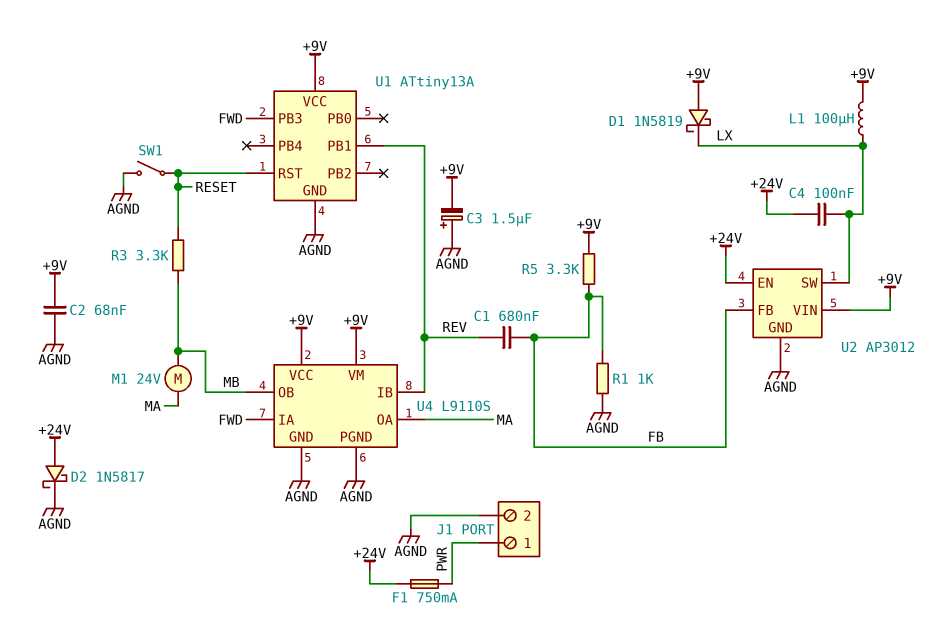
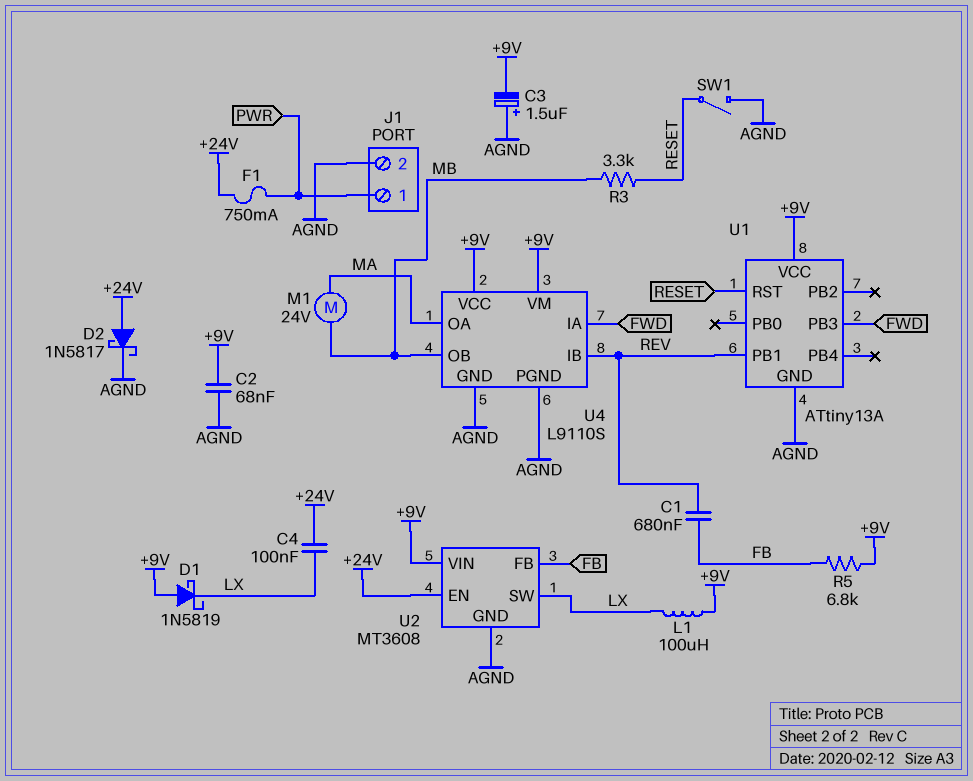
R1: 1k (AGND, FB) -> none
R5: 3.3k (+9V, FB) -> 6.8k (+9V, FB)
U2: AP3012 -> MT3608

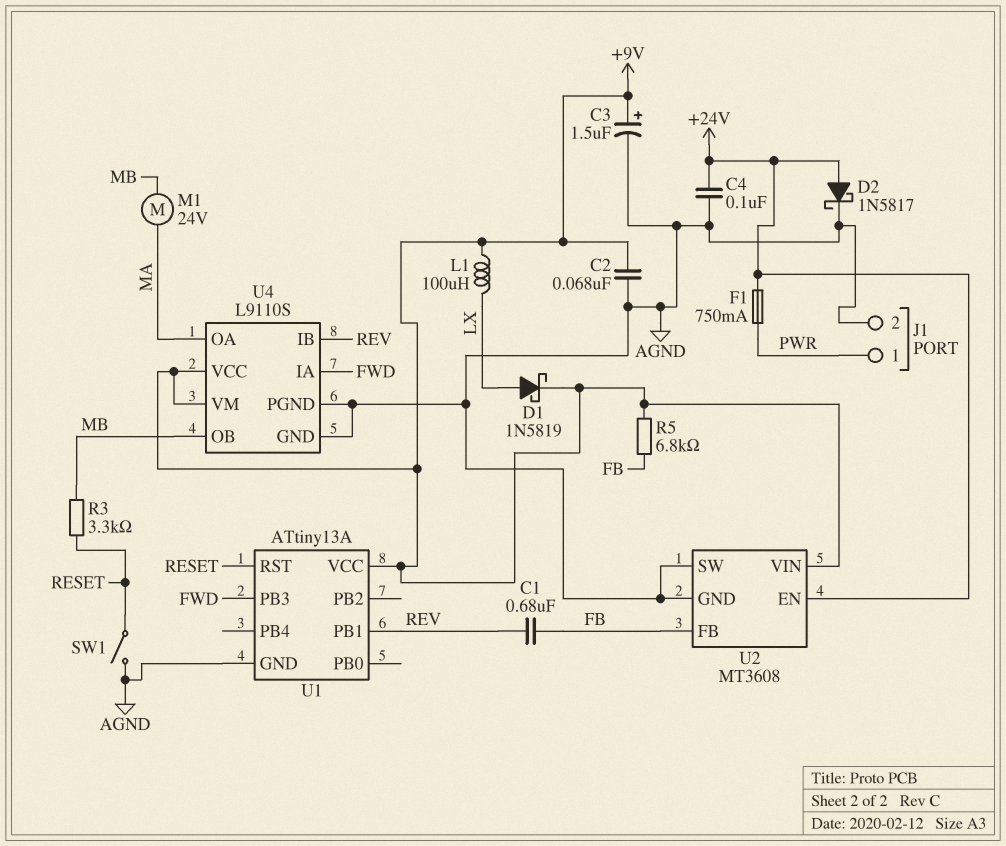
C3: 1.5uF (plus AGND, minus +9V) -> 1.5uF (plus +9V, minus AGND)
C4: 100nF (+24V, LX) -> 100nF (+24V, AGND)
D1: schottky 1N5819 (A +9V, K LX) -> schottky 1N5819 (A LX, K +9V)
U2 pin SW: LX -> AGND

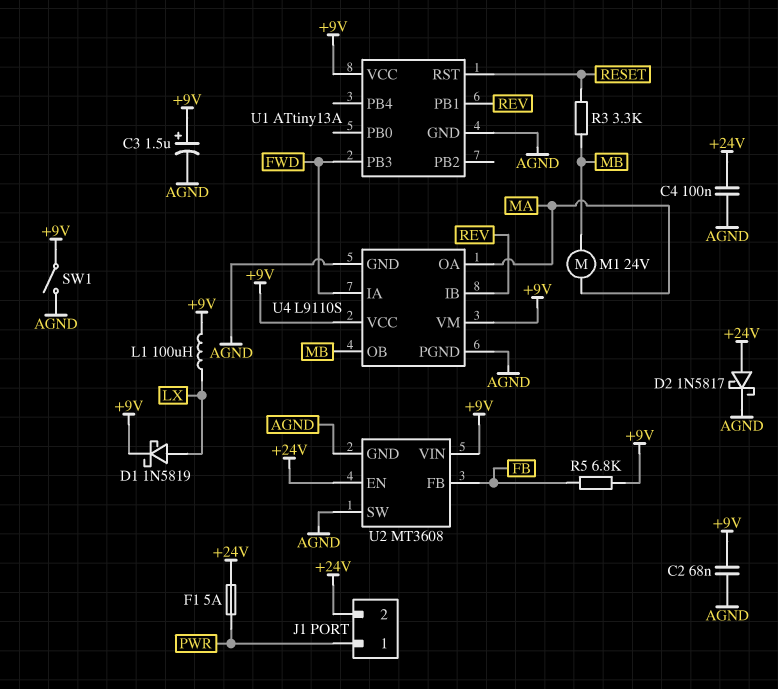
C1: 680nF (FB, REV) -> none
F1: 750mA (+24V, PWR) -> 5A (+24V, PWR)
J1 pin 2: AGND -> +24V
SW1: switch (AGND, RESET) -> switch (+9V, AGND)

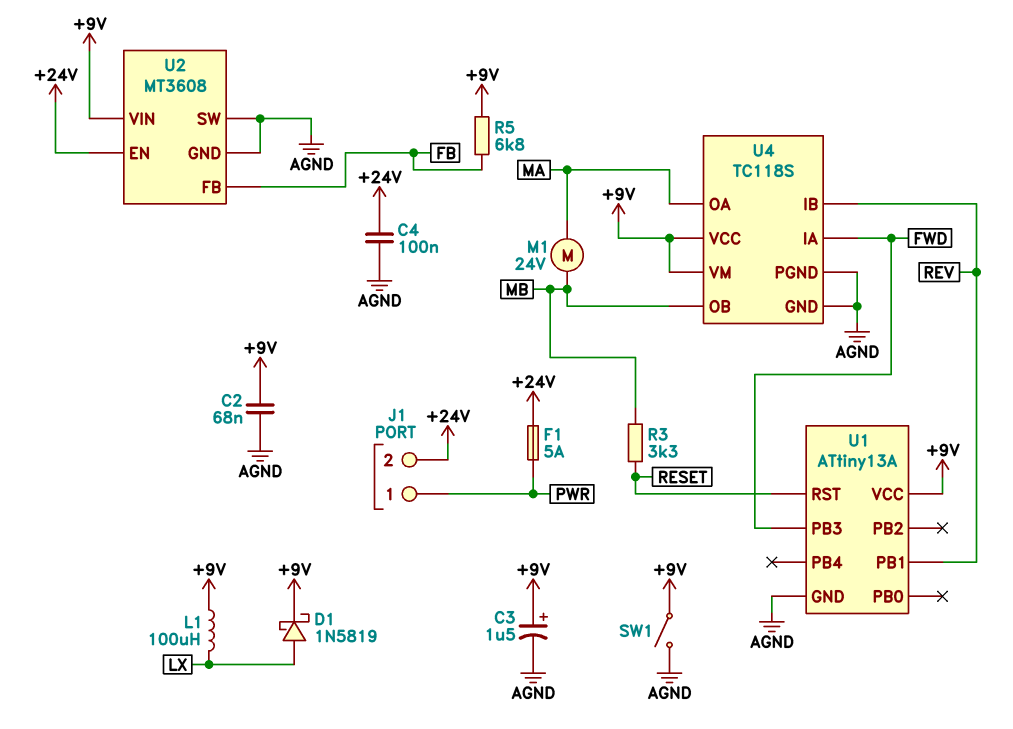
D2: schottky 1N5817 (A +24V, K AGND) -> none
U4: L9110S -> TC118S

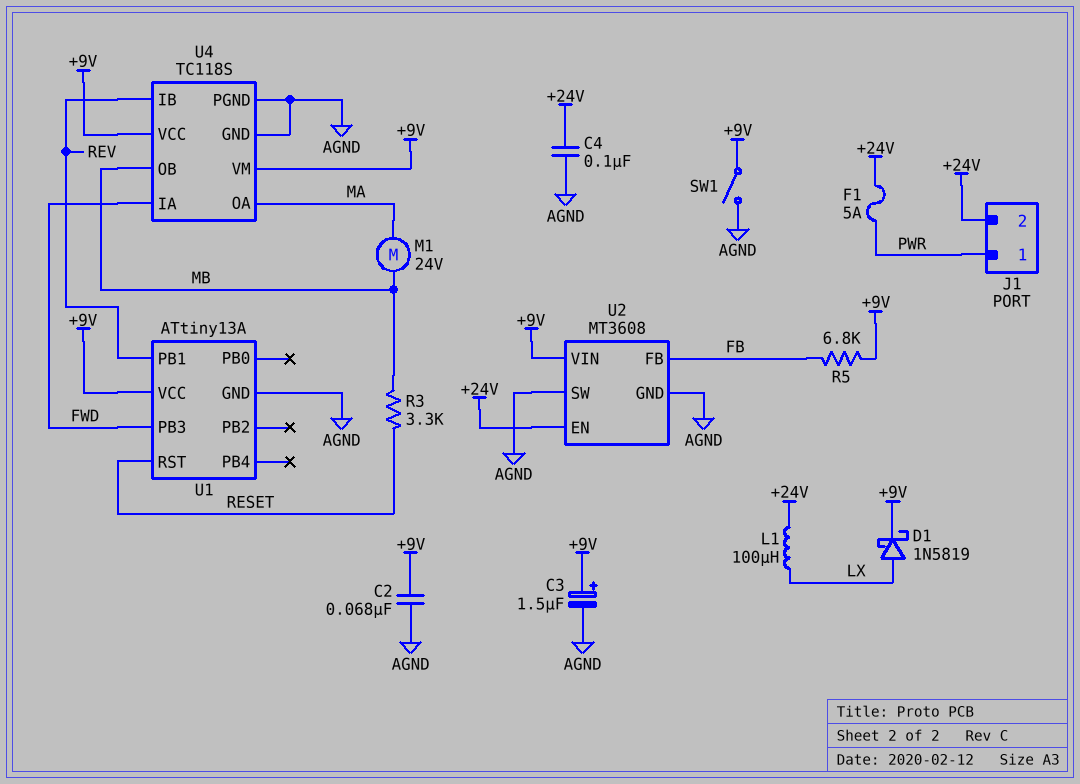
L1: 100uH (+9V, LX) -> 100uH (+24V, LX)

